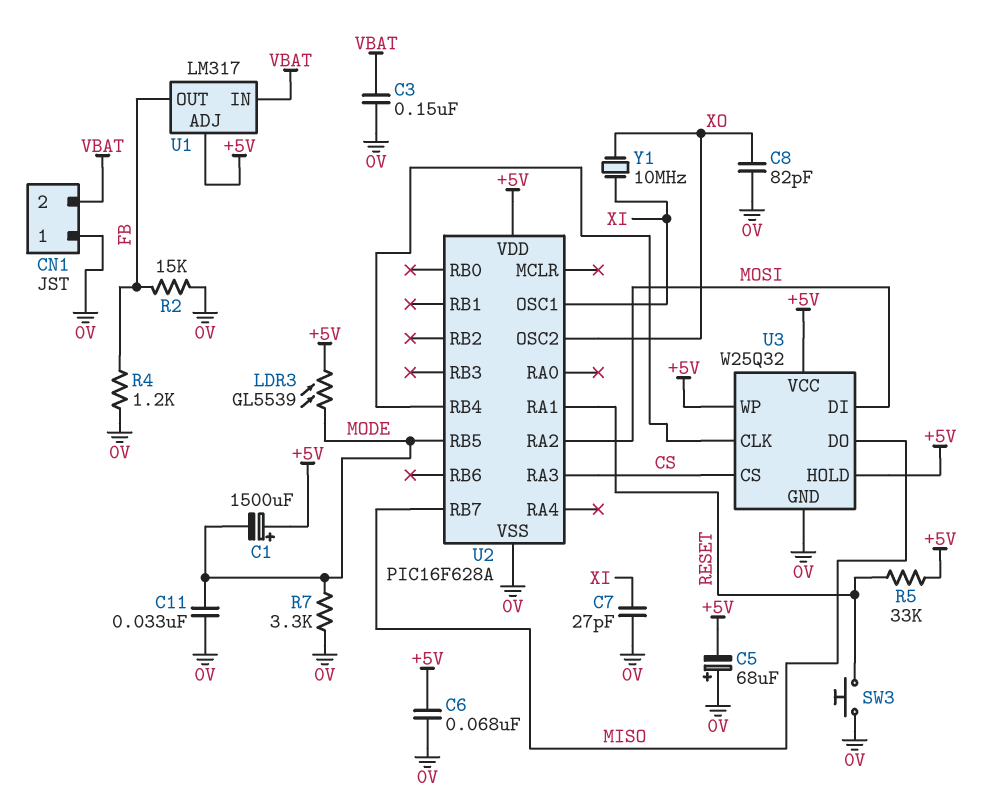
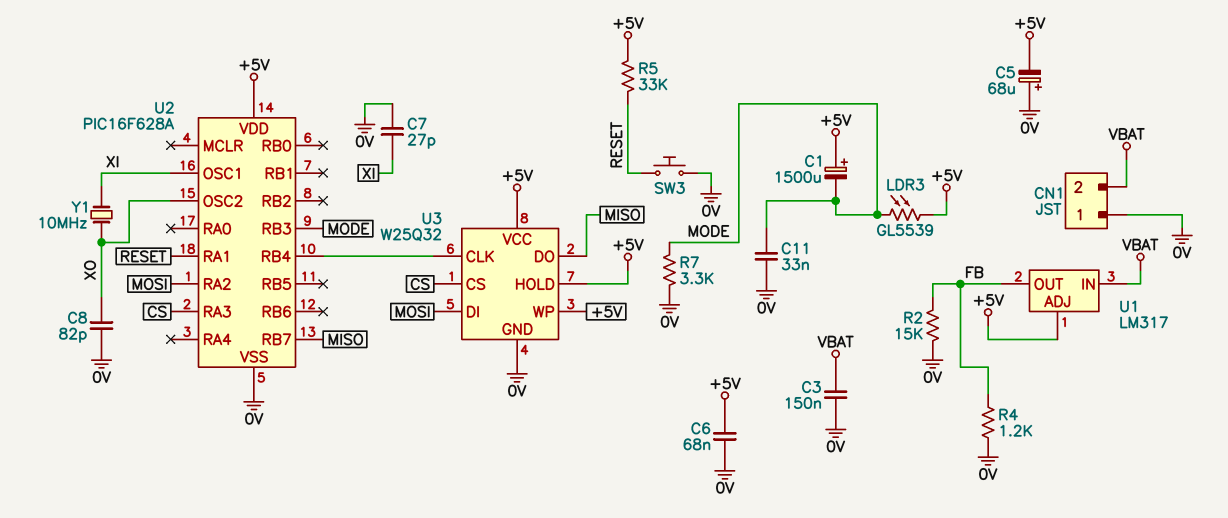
U2 pin RB3: none -> MODE
U2 pin RB5: MODE -> none

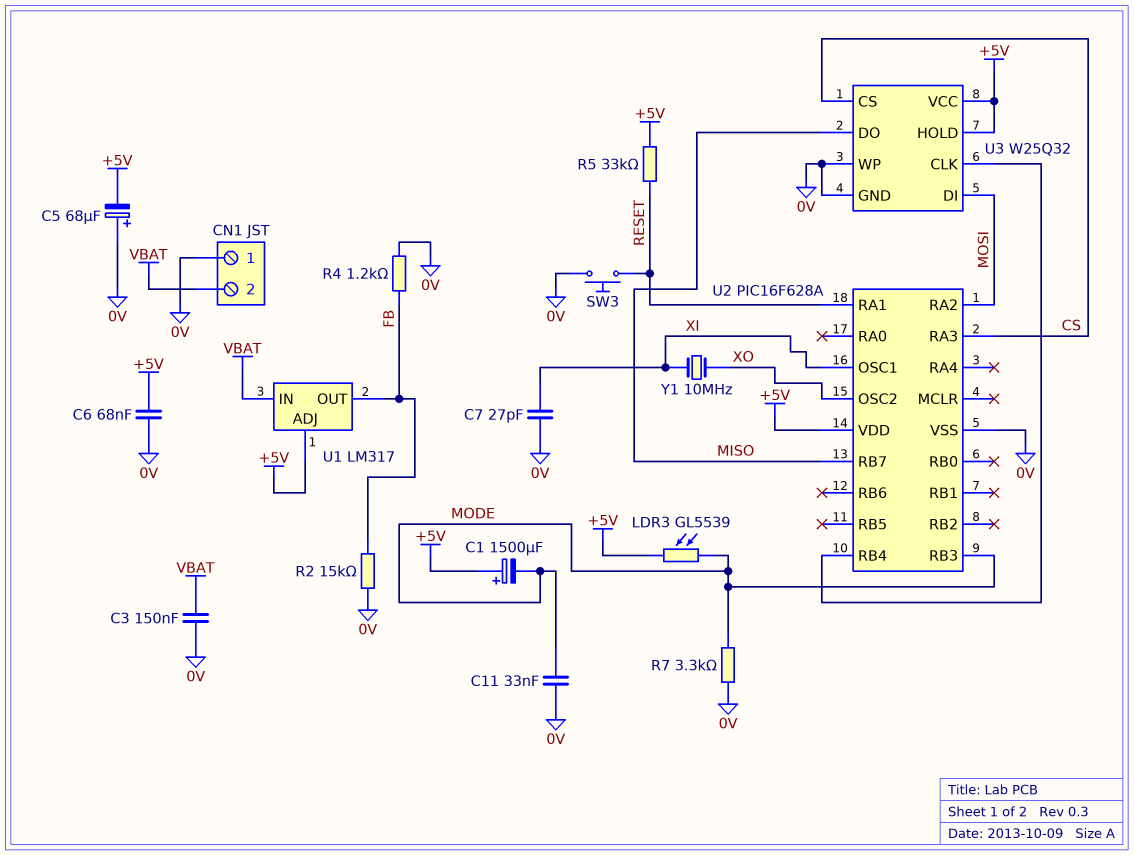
C8: 82pF (0V, XO) -> none
U3 pin WP: +5V -> 0V

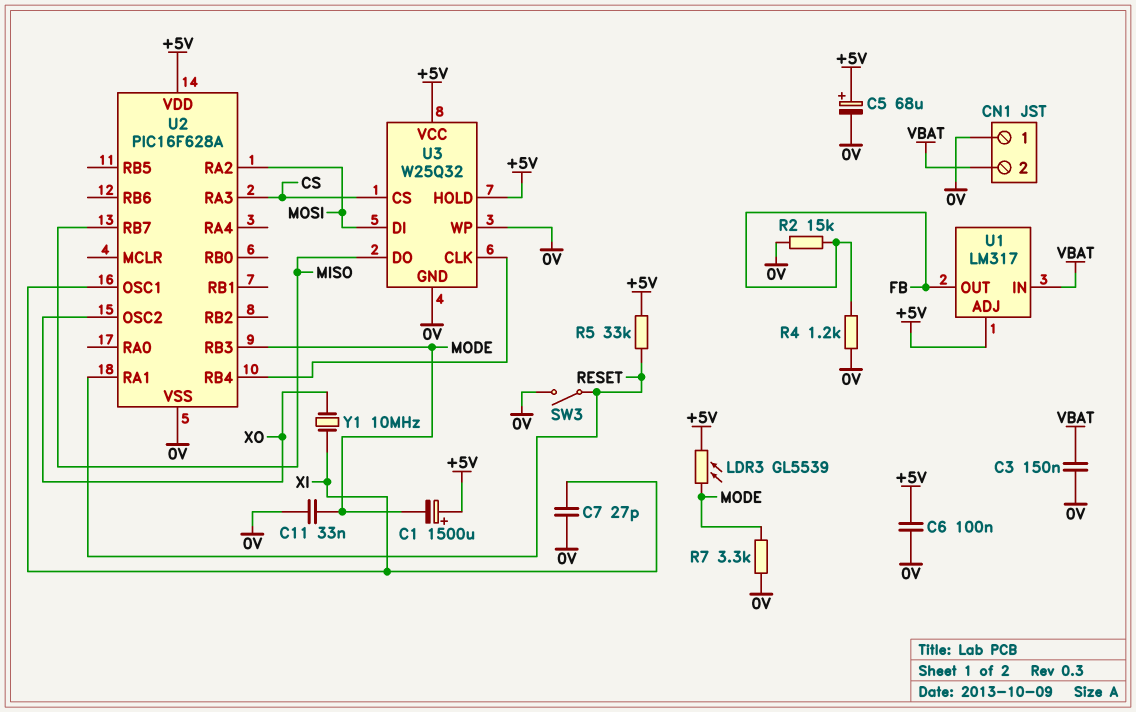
C5: 68uF (plus 0V, minus +5V) -> 68uF (plus +5V, minus 0V)
C6: 68nF (+5V, 0V) -> 100nF (+5V, 0V)
SW3: button (0V, RESET) -> switch (0V, RESET)

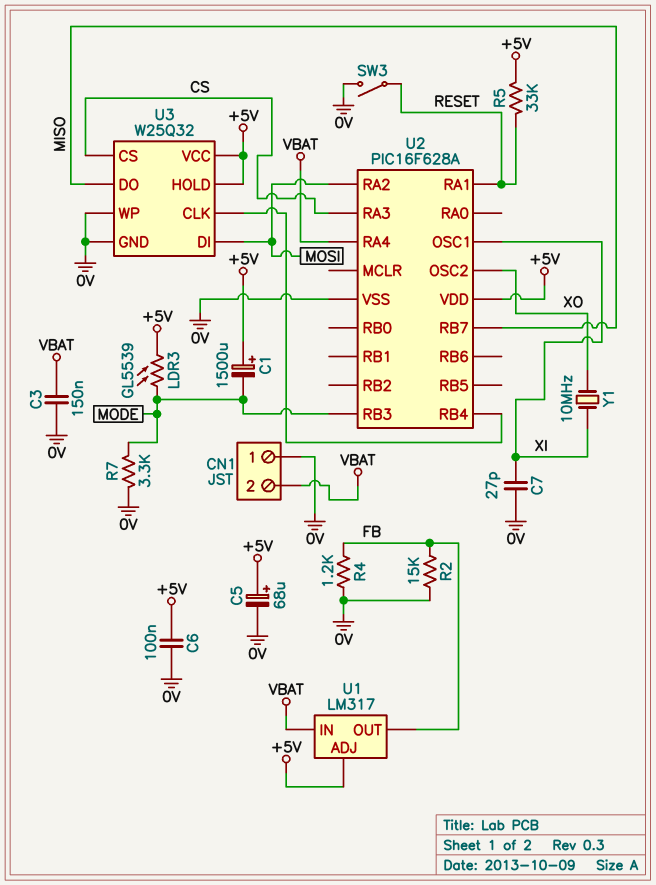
C11: 33nF (0V, MODE) -> none
U2 pin RA4: none -> VBAT

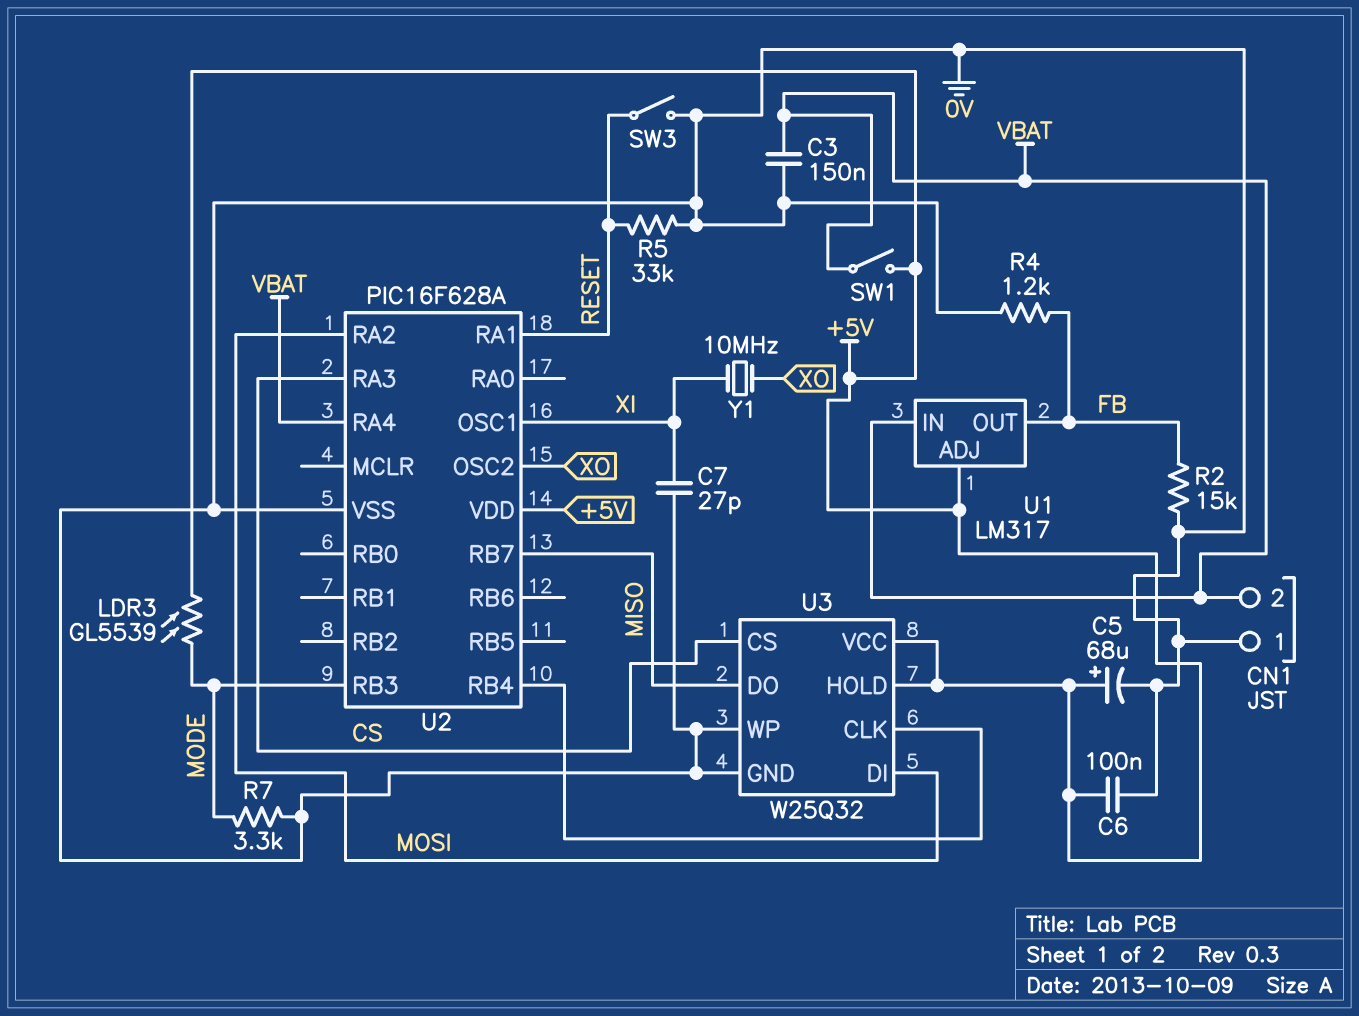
C1: 1500uF (plus +5V, minus MODE) -> none
R5: 33k (+5V, RESET) -> 33k (0V, RESET)
SW1: none -> switch (+5V, VBAT)

